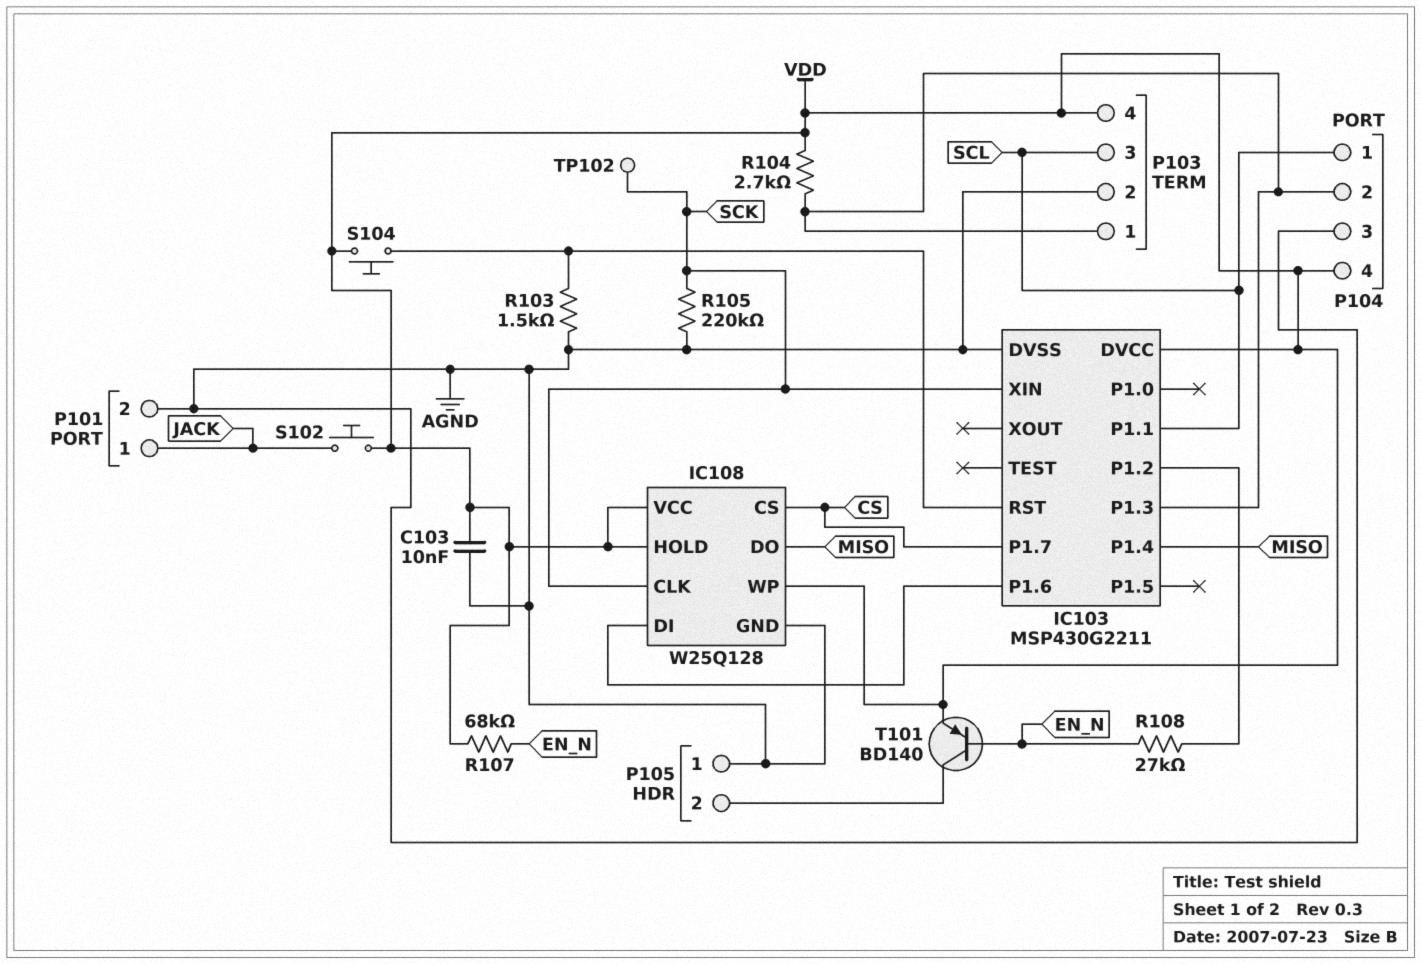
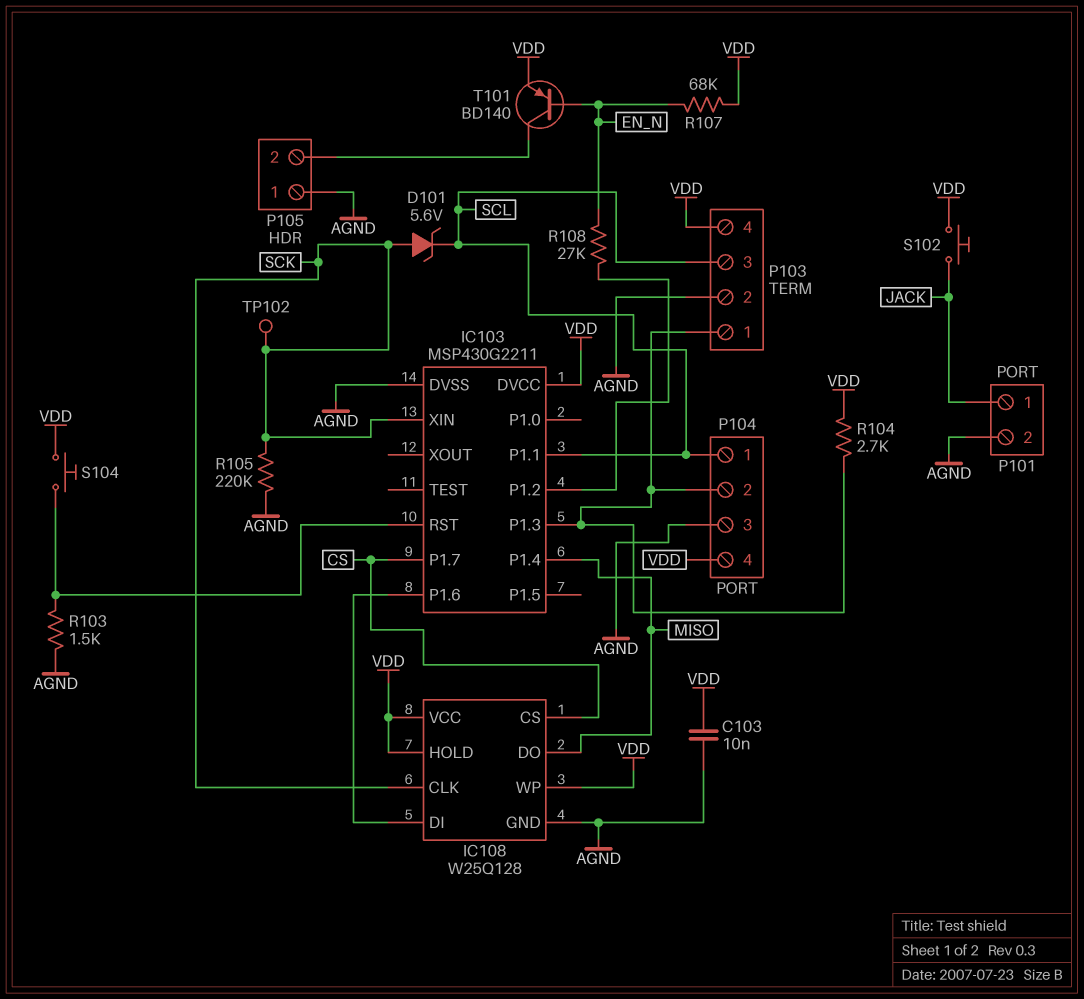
D101: none -> zener 5.6V (A SCK, K SCL)

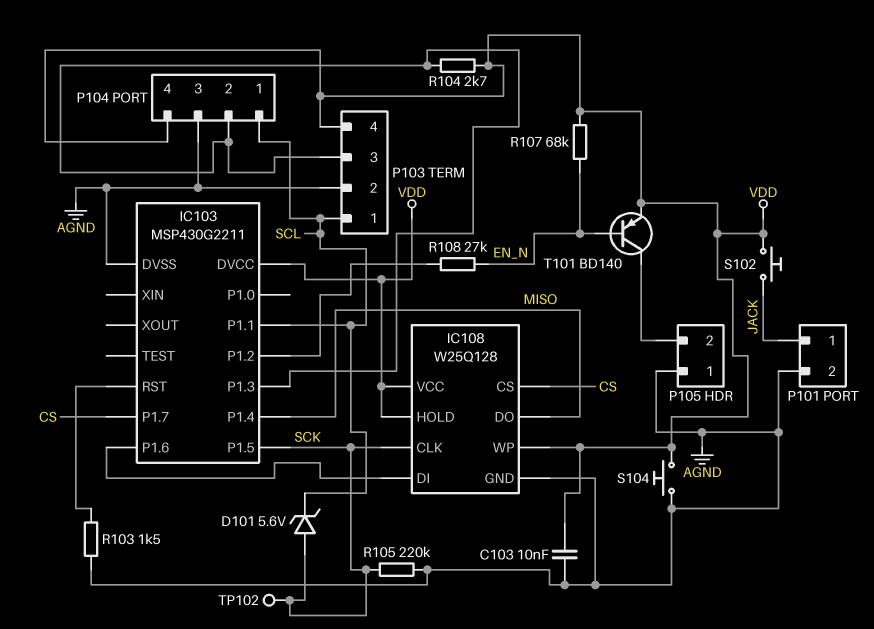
IC103 pin P1.5: none -> SCK
IC103 pin XIN: SCK -> none
P103 pin 1: IC103/P1.3 -> SCL
P103 pin 3: SCL -> IC103/P1.3
S104: button (IC103/RST, VDD) -> button (AGND, VDD)

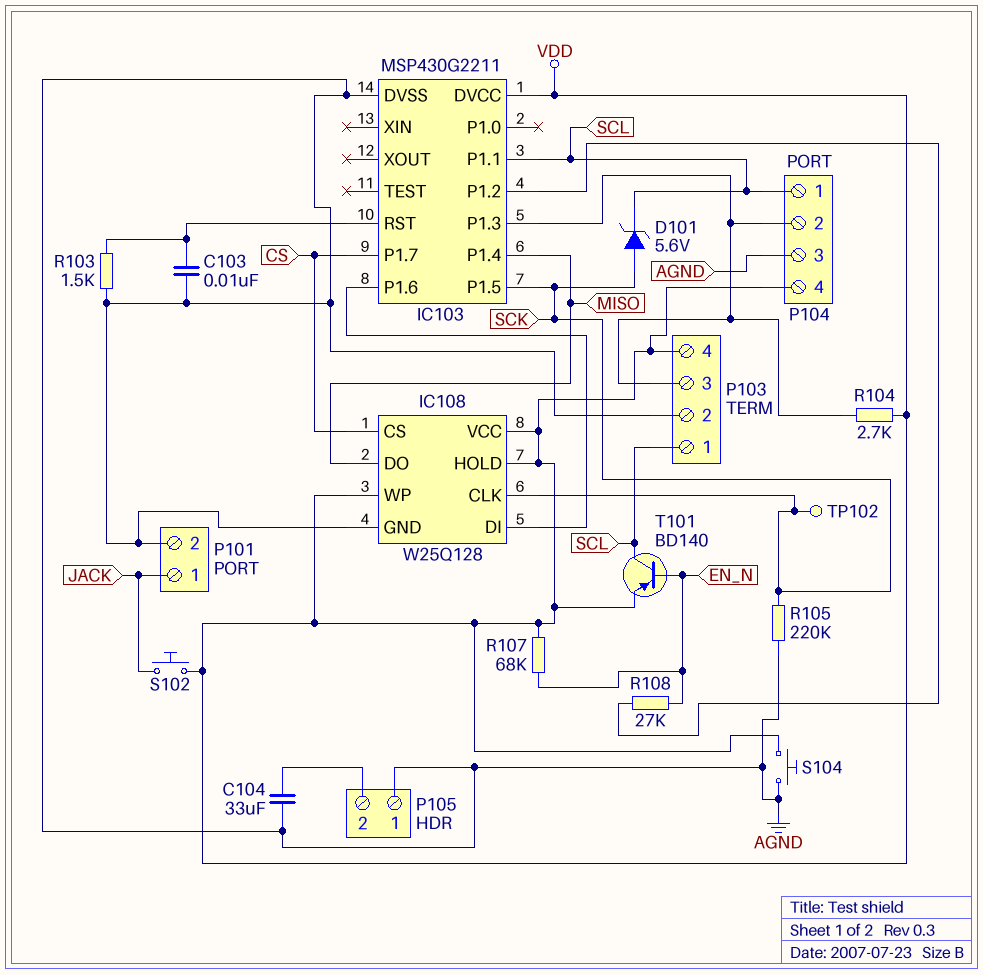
C103: 10nF (AGND, VDD) -> 10nF (AGND, IC103/RST)
C104: none -> 33uF (AGND, P105/2)
T101: PNP BD140 (B EN_N, C P105/2, E VDD) -> PNP BD140 (B EN_N, C SCL, E VDD)

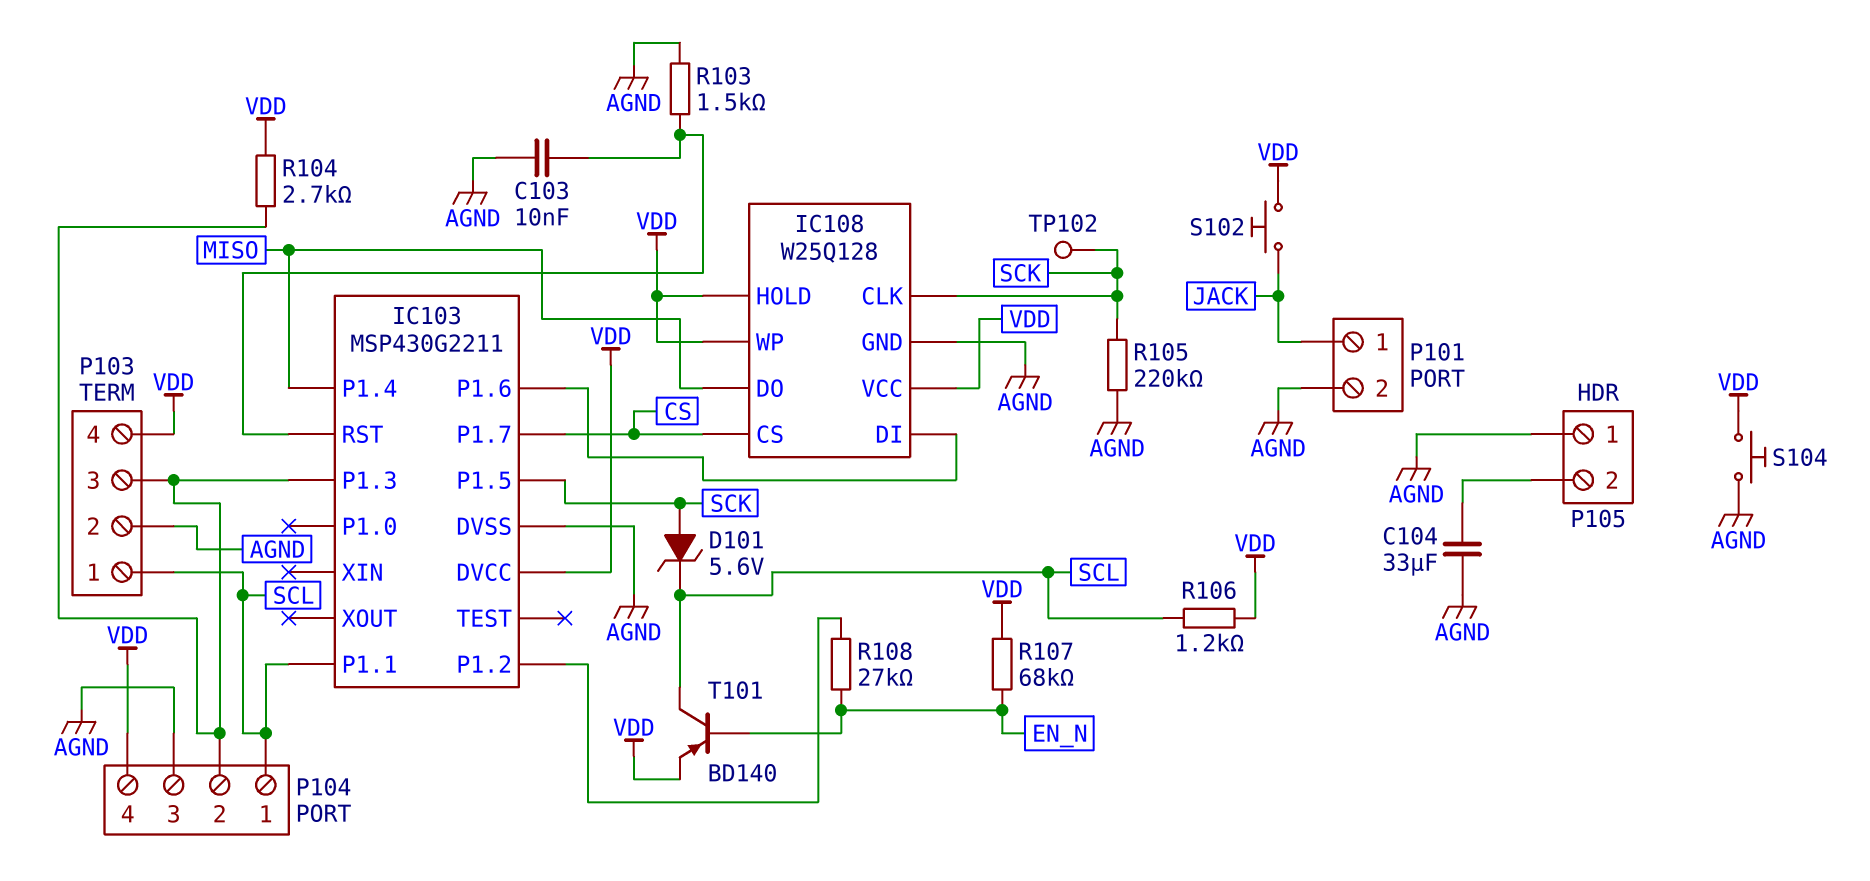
R106: none -> 1.2k (SCL, VDD)

